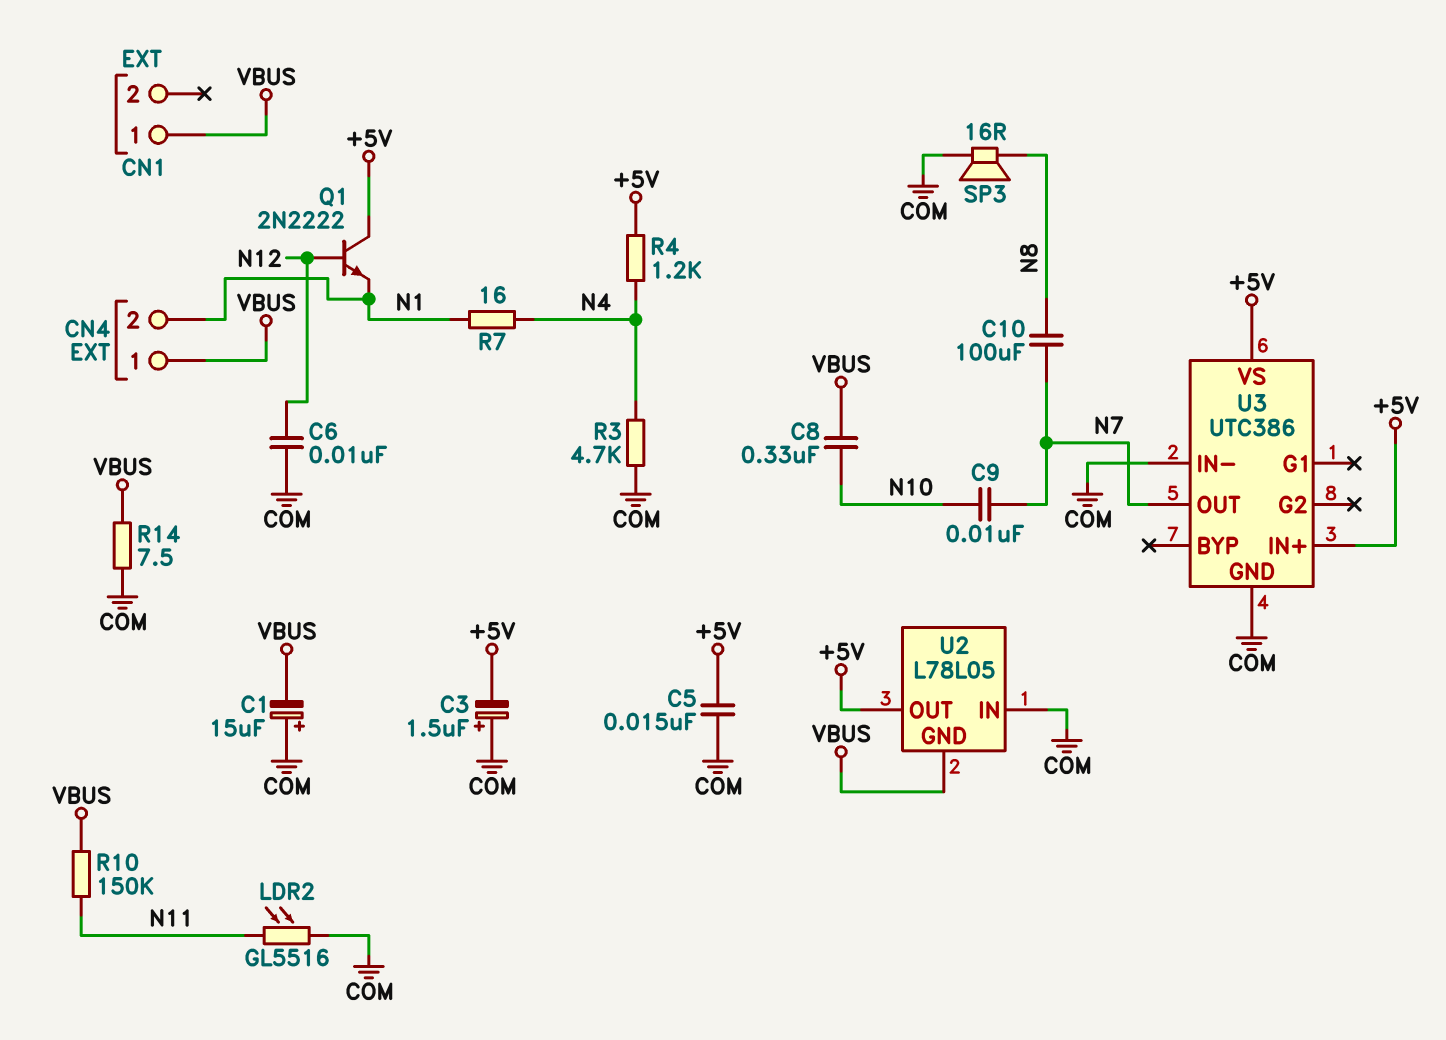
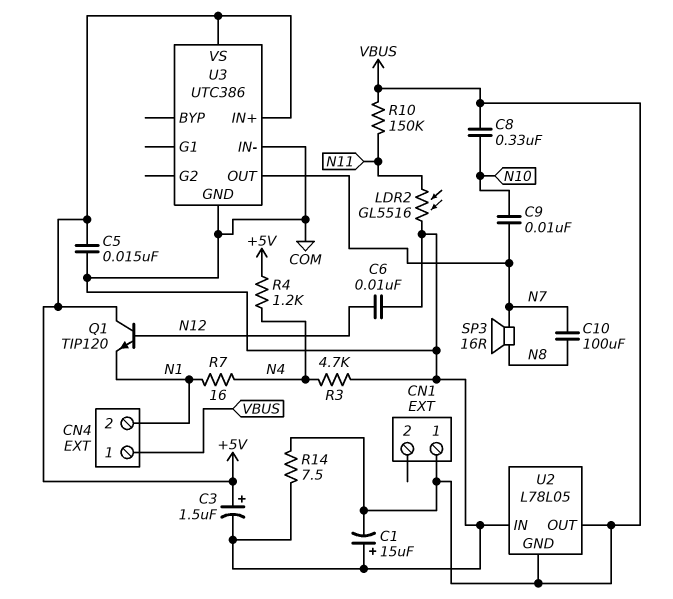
C3: 1.5uF (plus COM, minus +5V) -> 1.5uF (plus +5V, minus COM)
Q1: NPN 2N2222 (B N12, C +5V, E N1) -> NPN TIP120 (B N12, C +5V, E N1)
SP3: speaker 16R (COM, N8) -> speaker 16R (N7, N8)
U2 pin OUT: +5V -> VBUS

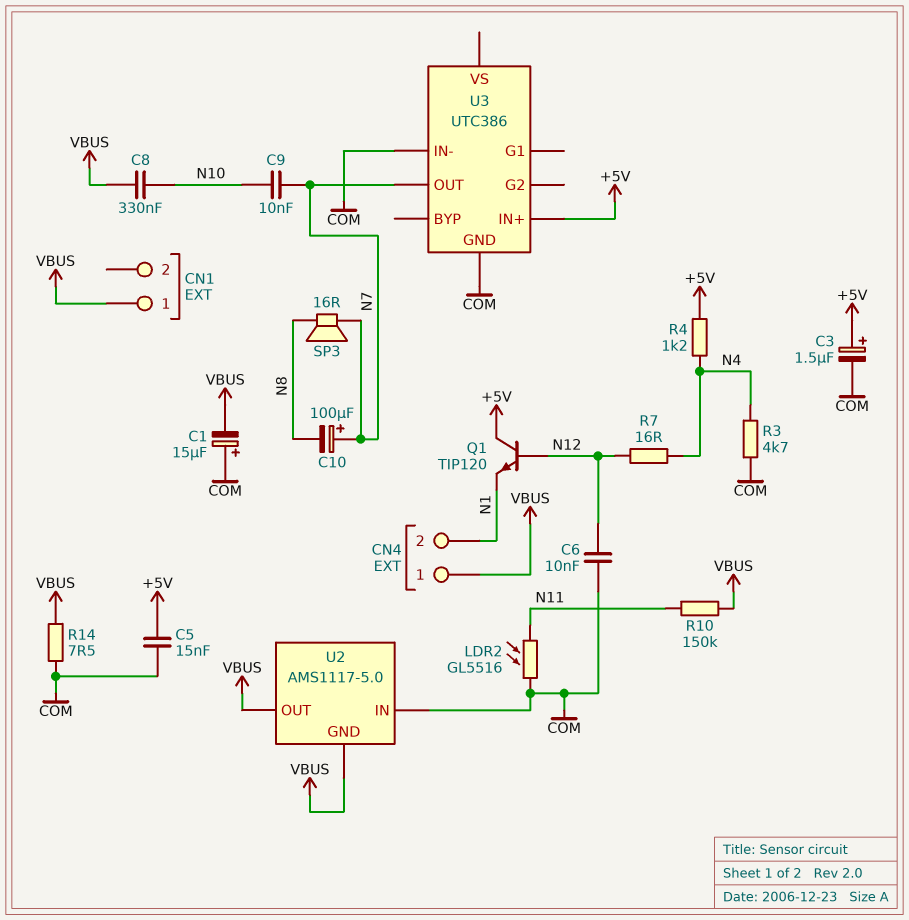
C10: 100uF (N7, N8) -> 100uF (plus N7, minus N8)
R7: 16 (N1, N4) -> 16 (N4, N12)
U2: L78L05 -> AMS1117-5.0
U3 pin VS: +5V -> none

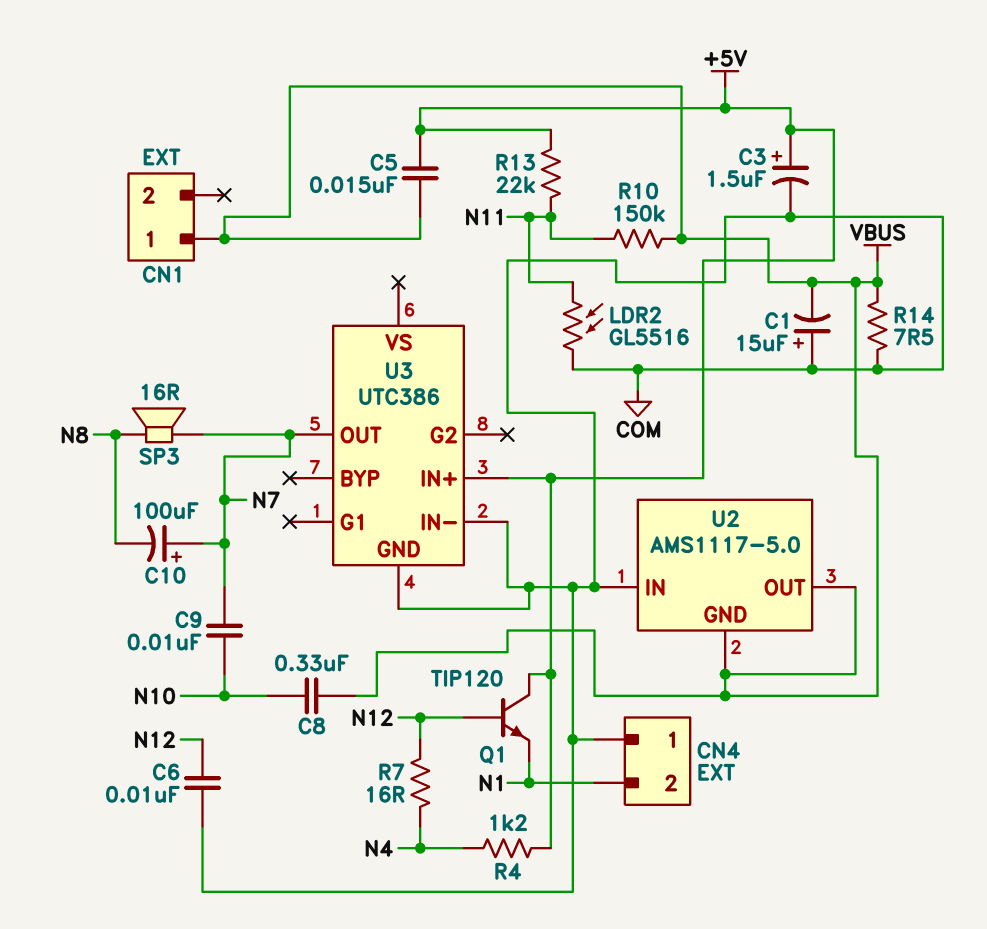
C5: 15nF (+5V, COM) -> 15nF (+5V, VBUS)
CN4 pin 1: VBUS -> COM
R3: 4.7k (COM, N4) -> none
R13: none -> 22k (+5V, N11)

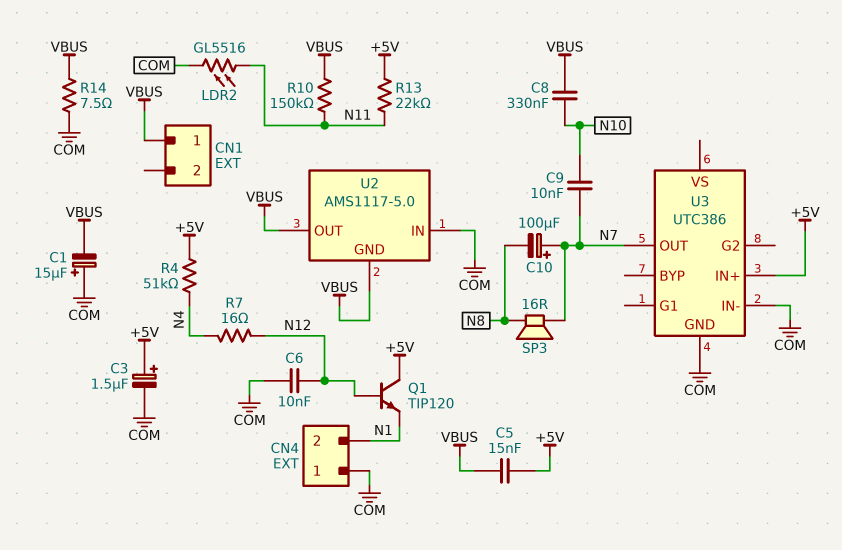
R4: 1.2k (+5V, N4) -> 51k (+5V, N4)

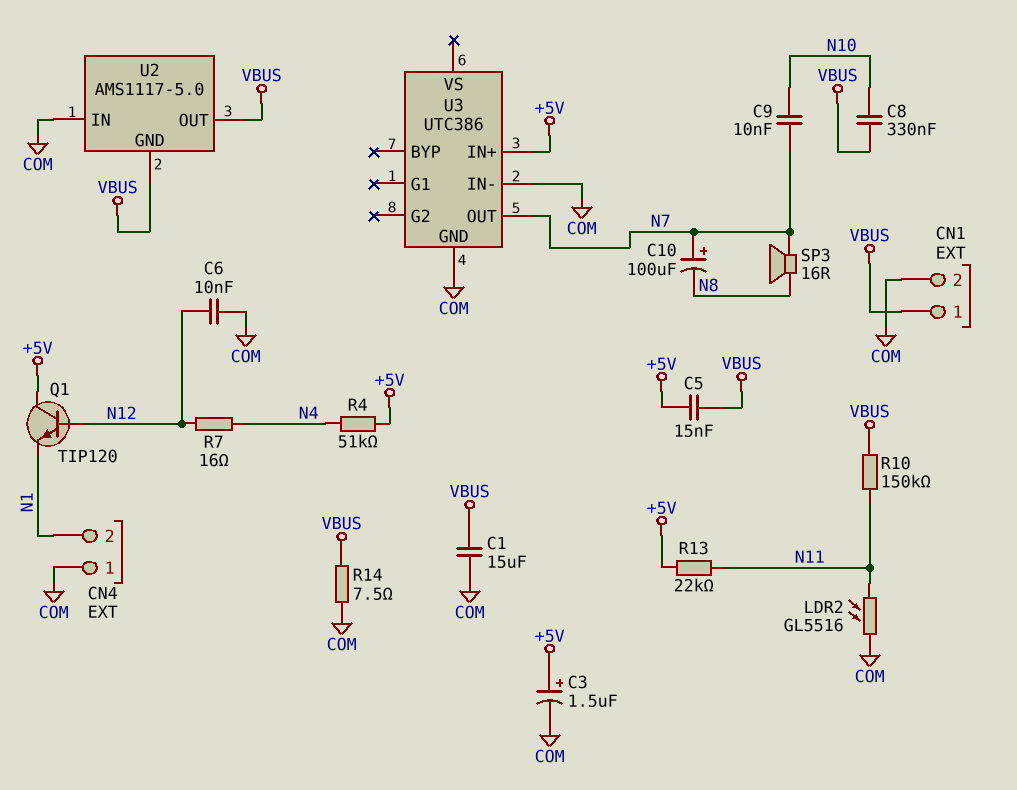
C1: 15uF (plus COM, minus VBUS) -> 15uF (COM, VBUS)
CN1 pin 2: none -> COM

